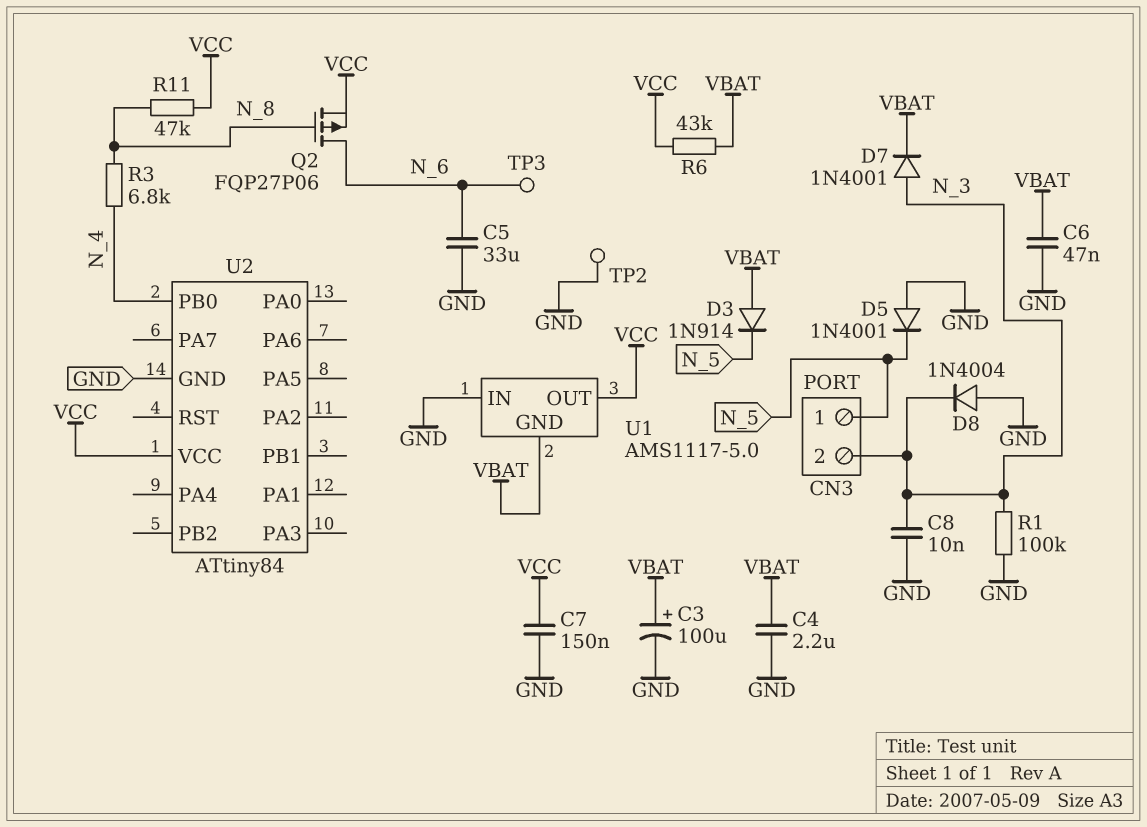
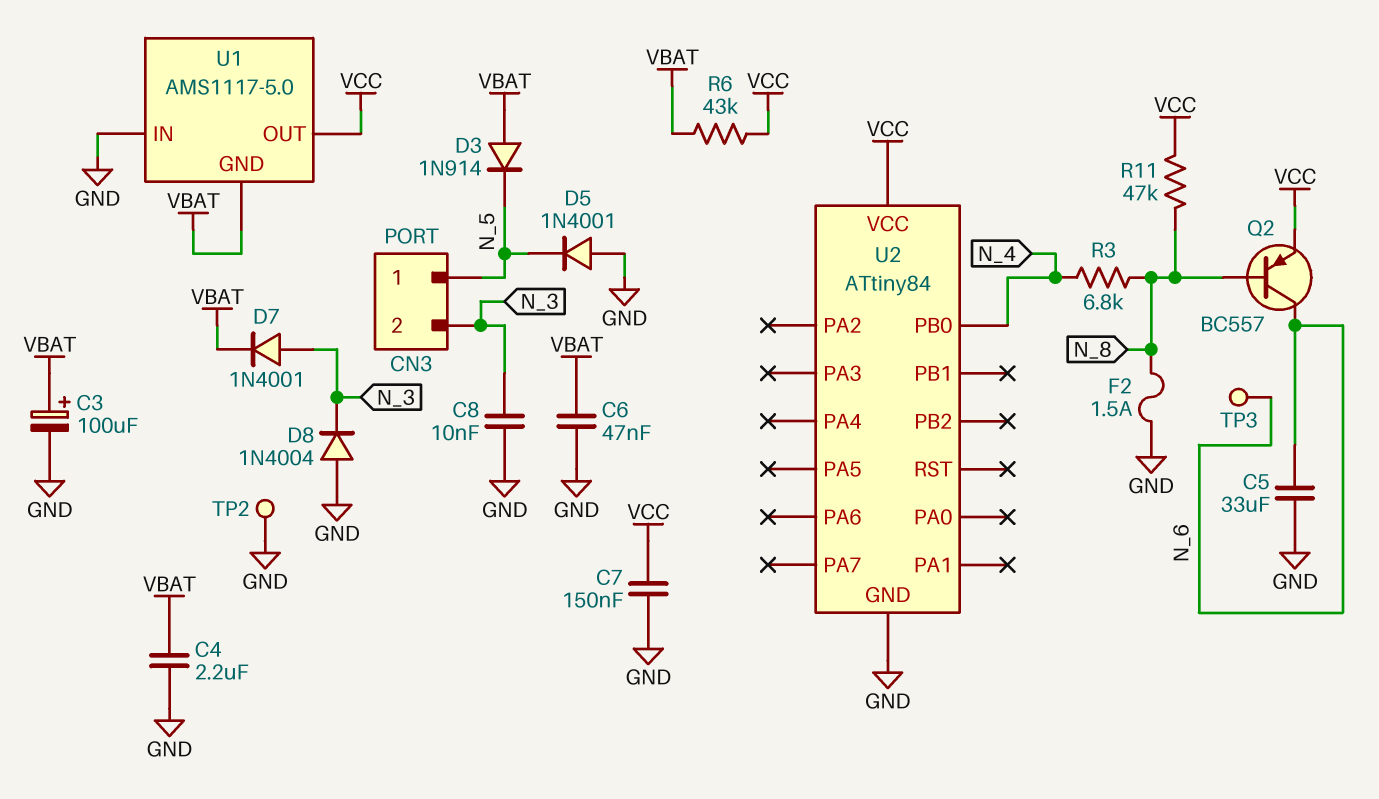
F2: none -> 1.5A (GND, N_8)
Q2: PMOS FQP27P06 (G N_8, D N_6, S VCC) -> PNP BC557 (B N_8, C N_6, E VCC)
R1: 100k (GND, N_3) -> none

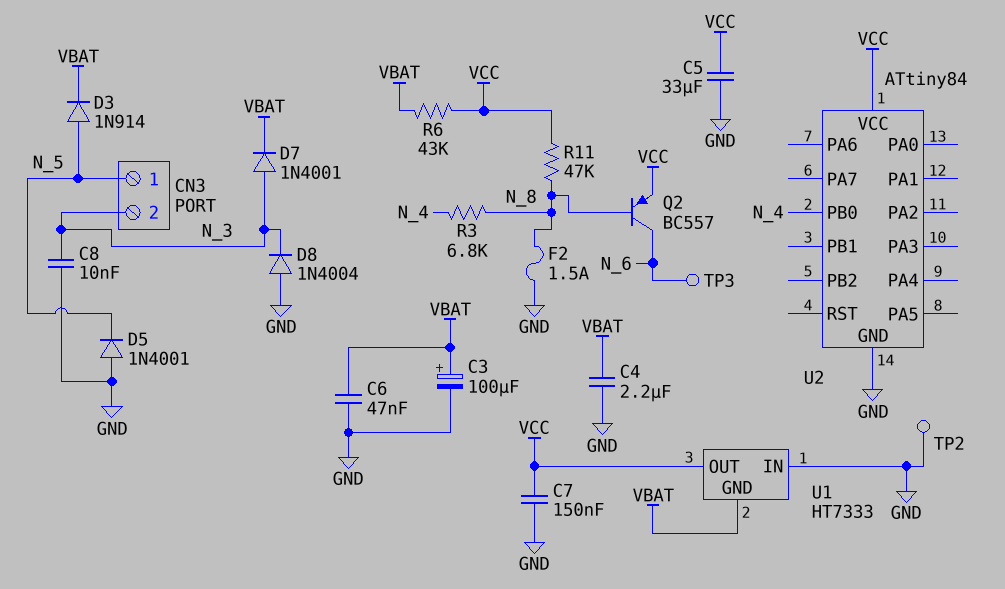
C5: 33uF (GND, N_6) -> 33uF (GND, VCC)
D3: diode 1N914 (A VBAT, K N_5) -> diode 1N914 (A N_5, K VBAT)
U1: AMS1117-5.0 -> HT7333

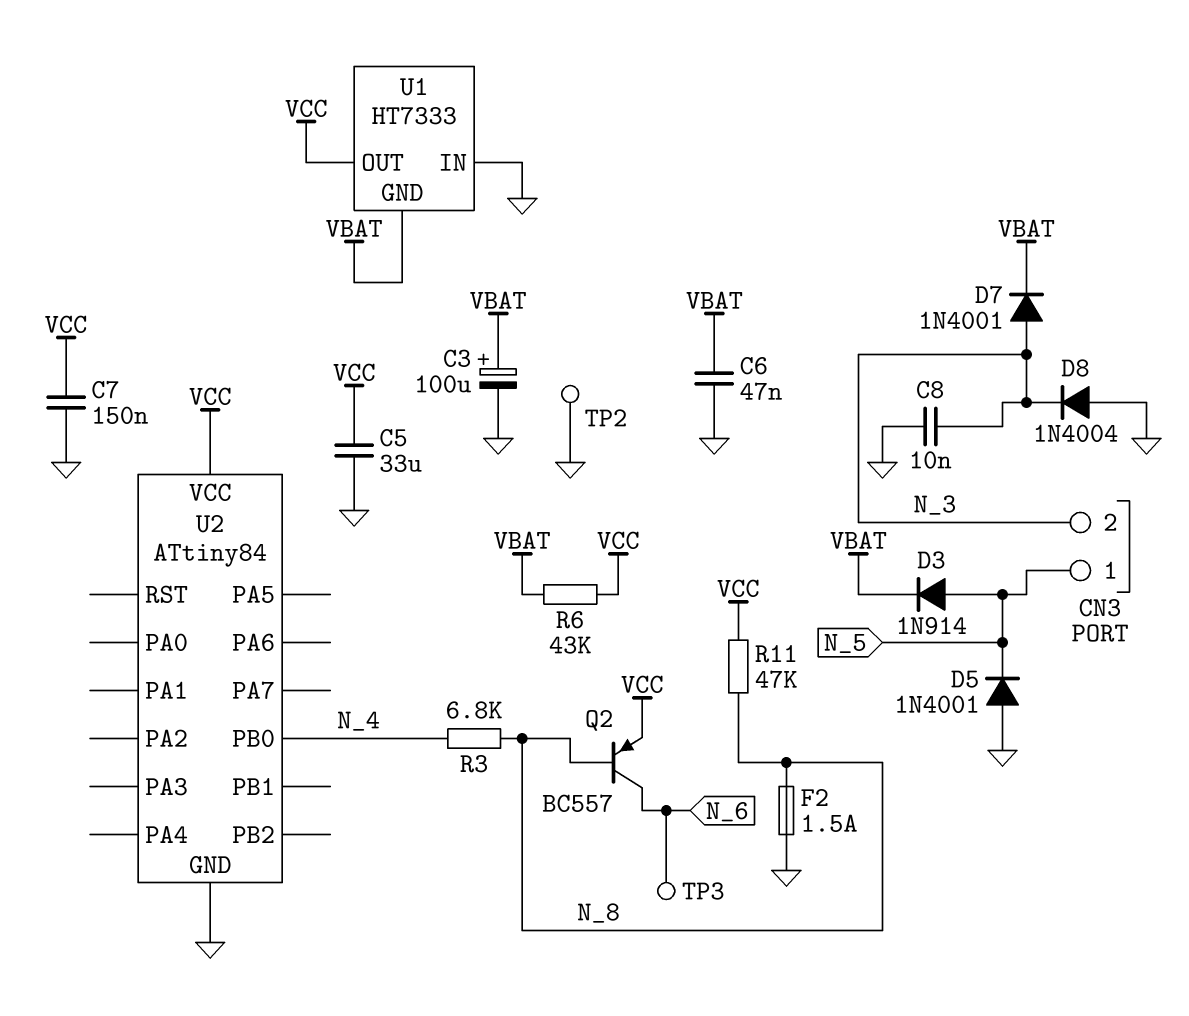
C4: 2.2uF (GND, VBAT) -> none

